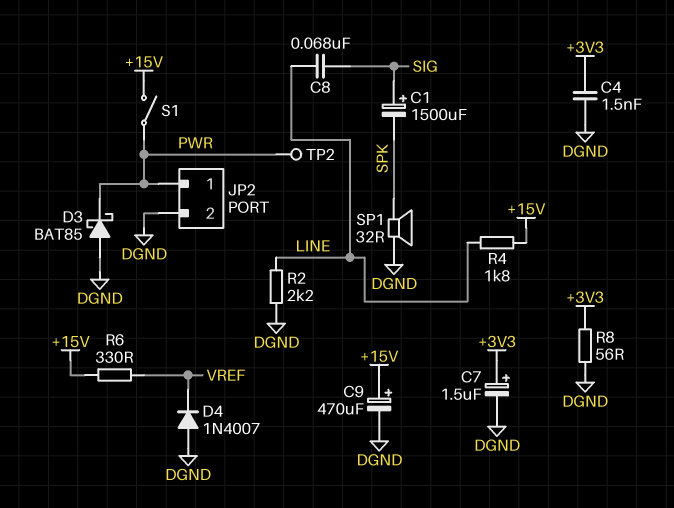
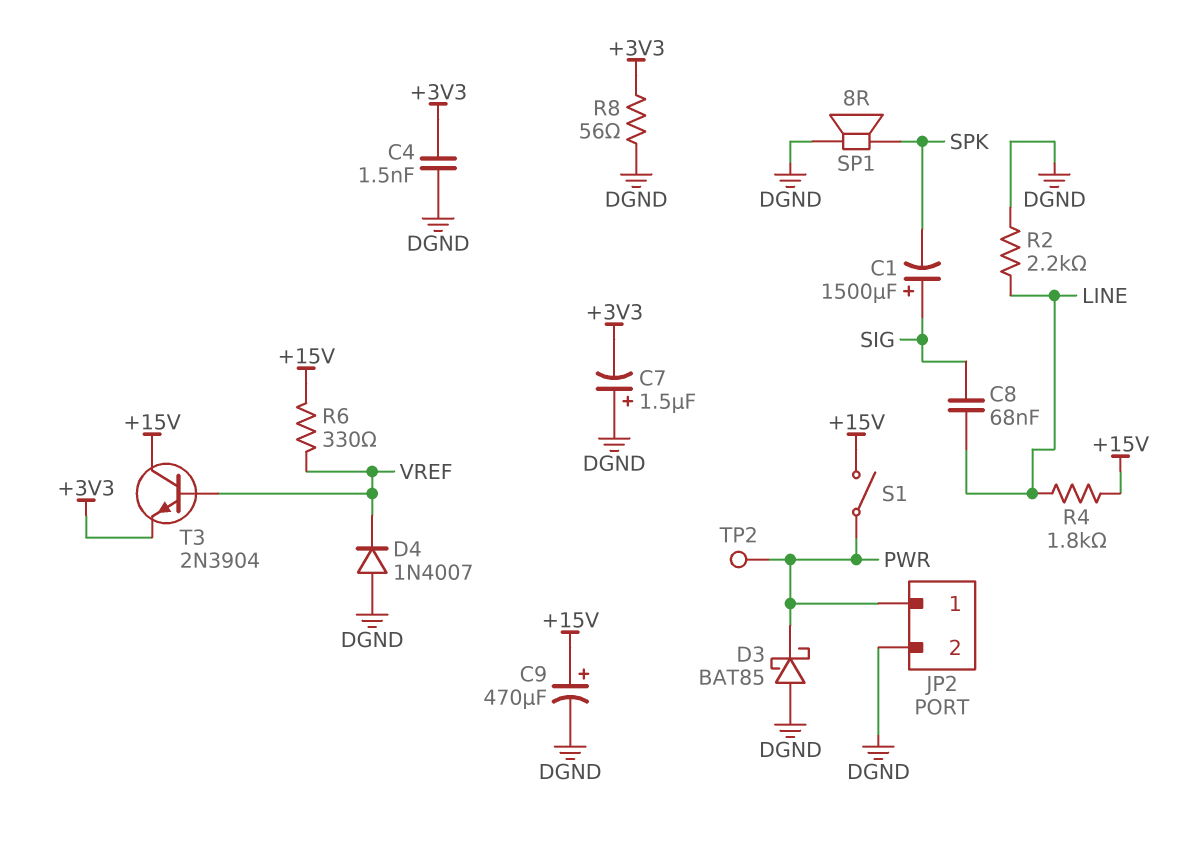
C7: 1.5uF (plus +3V3, minus DGND) -> 1.5uF (plus DGND, minus +3V3)
SP1: speaker 32R (DGND, SPK) -> speaker 8R (DGND, SPK)
T3: none -> NPN 2N3904 (B VREF, C +15V, E +3V3)

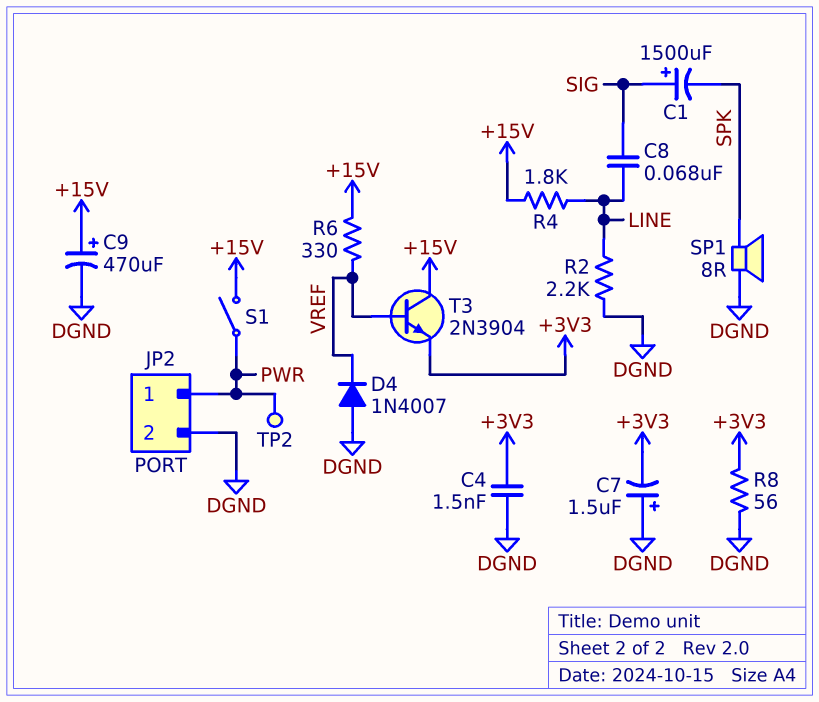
D3: schottky BAT85 (A DGND, K PWR) -> none

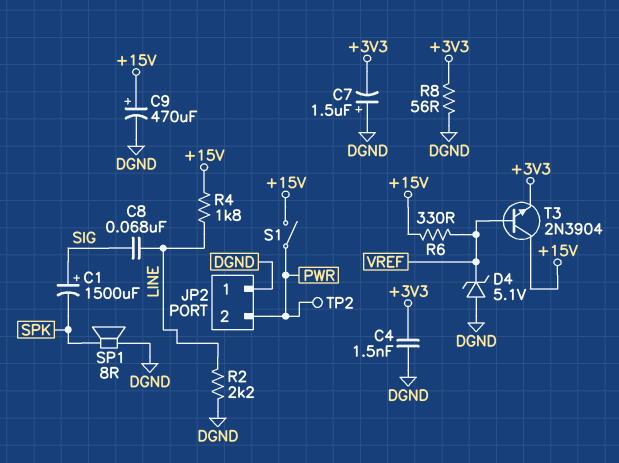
D4: diode 1N4007 (A DGND, K VREF) -> zener 5.1V (A DGND, K VREF)
JP2 pin 1: PWR -> DGND
JP2 pin 2: DGND -> PWR

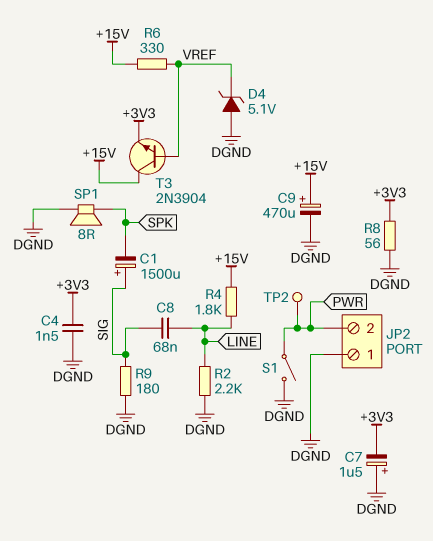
R9: none -> 180 (DGND, SIG)
S1: switch (+15V, PWR) -> switch (DGND, PWR)

